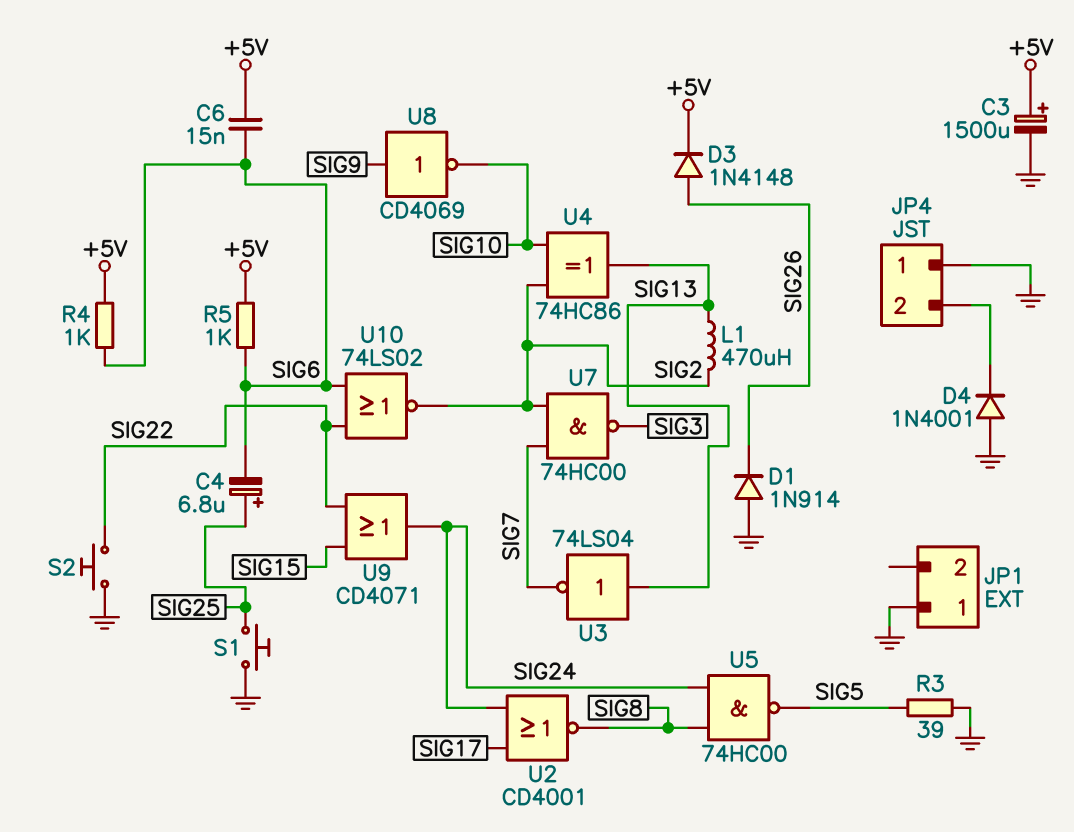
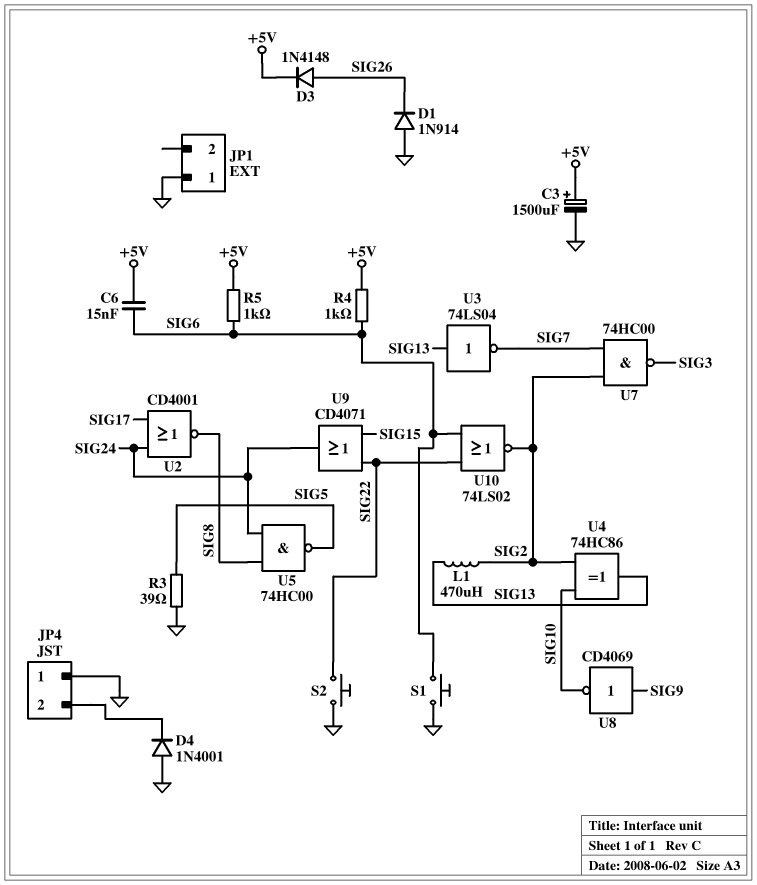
C4: 6.8uF (plus SIG25, minus SIG6) -> none
S1: button (GND, SIG25) -> button (GND, SIG6)

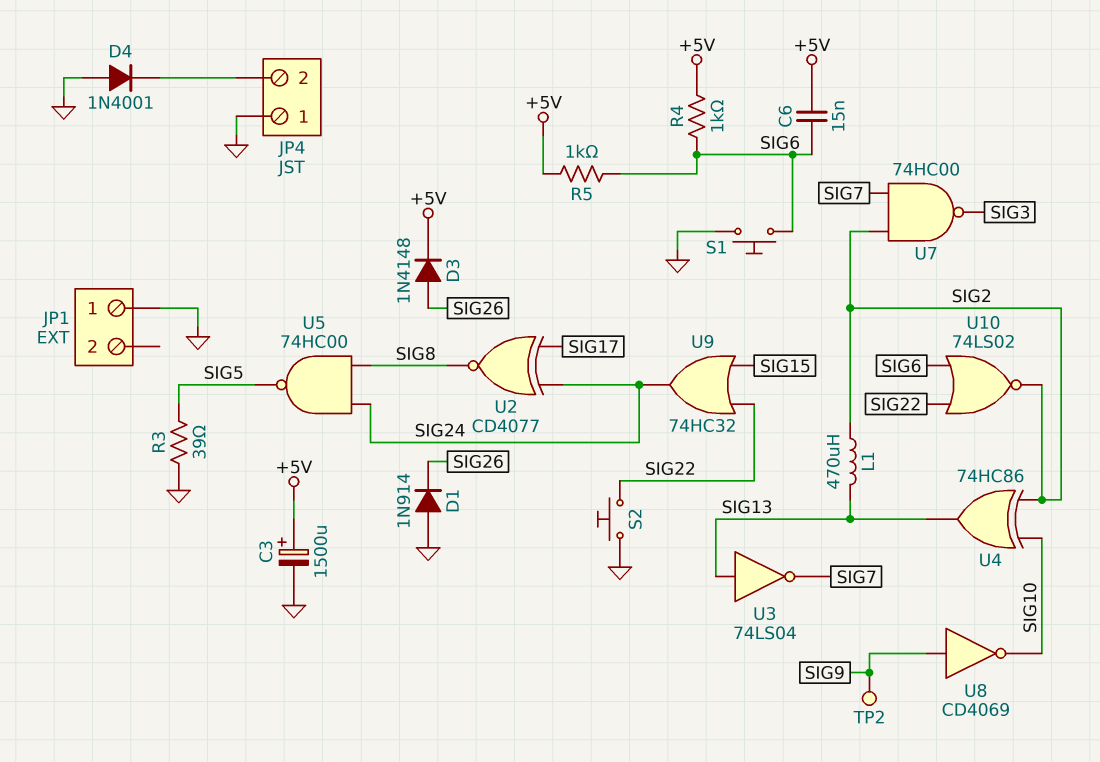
TP2: none -> test point (SIG9)
U2: NOR CD4001 (in SIG17, in SIG24, out SIG8) -> XNOR CD4077 (in SIG17, in SIG24, out SIG8)
U9: OR CD4071 (in SIG15, in SIG22, out SIG24) -> OR 74HC32 (in SIG15, in SIG22, out SIG24)

